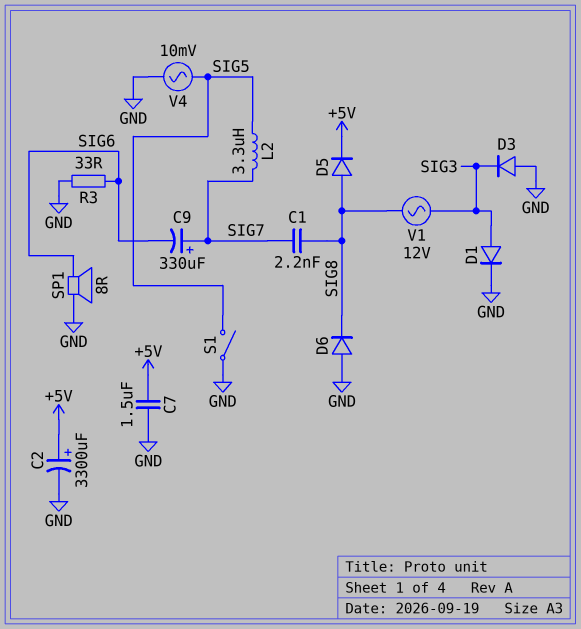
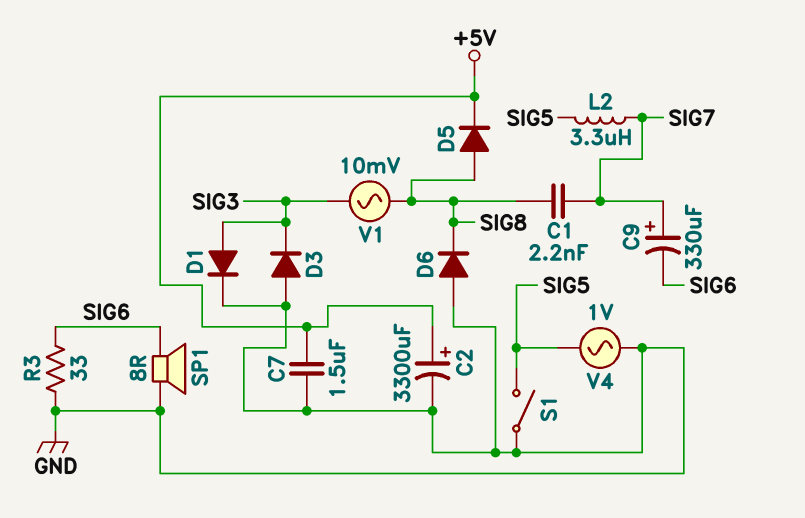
V1: AC 12V (SIG3, SIG8) -> AC 10mV (SIG3, SIG8)
V4: AC 10mV (GND, SIG5) -> AC 1V (GND, SIG5)

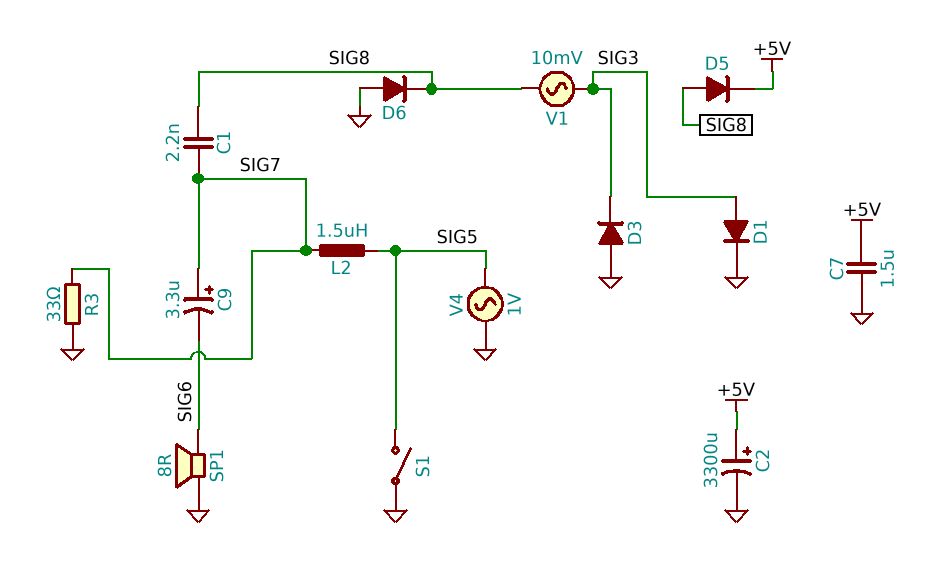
C9: 330uF (plus SIG7, minus SIG6) -> 3.3uF (plus SIG7, minus SIG6)
L2: 3.3uH (SIG5, SIG7) -> 1.5uH (SIG5, SIG7)
R3: 33 (GND, SIG6) -> 33 (GND, SIG7)

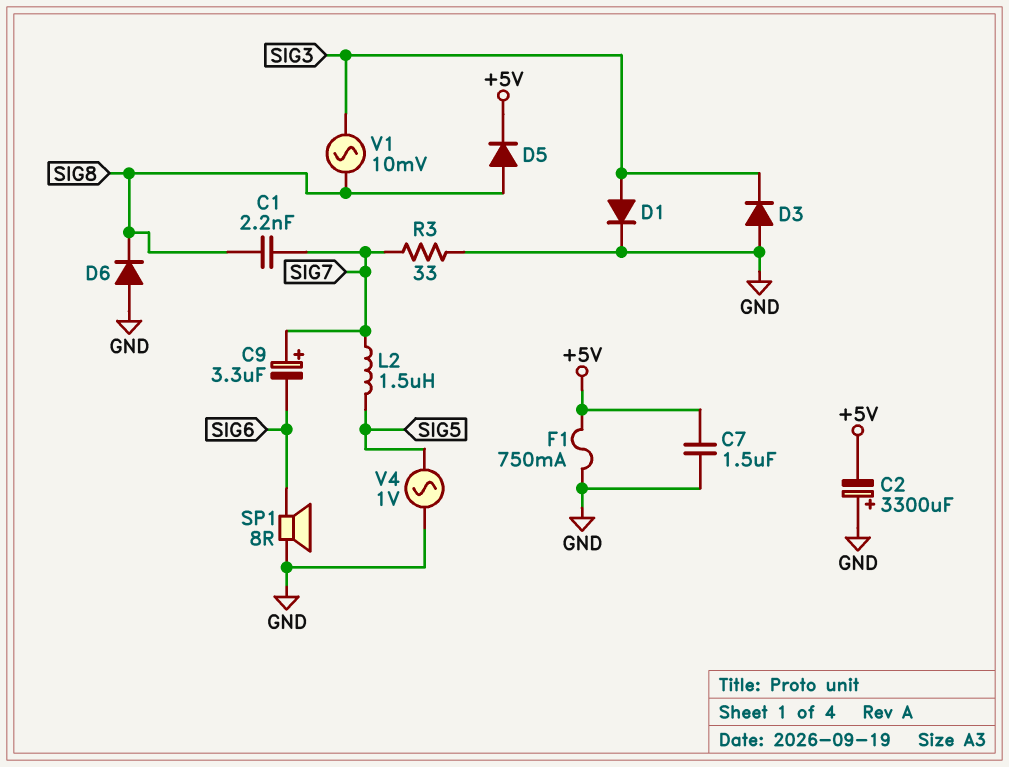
C2: 3300uF (plus +5V, minus GND) -> 3300uF (plus GND, minus +5V)
F1: none -> 750mA (+5V, GND)
S1: switch (GND, SIG5) -> none

